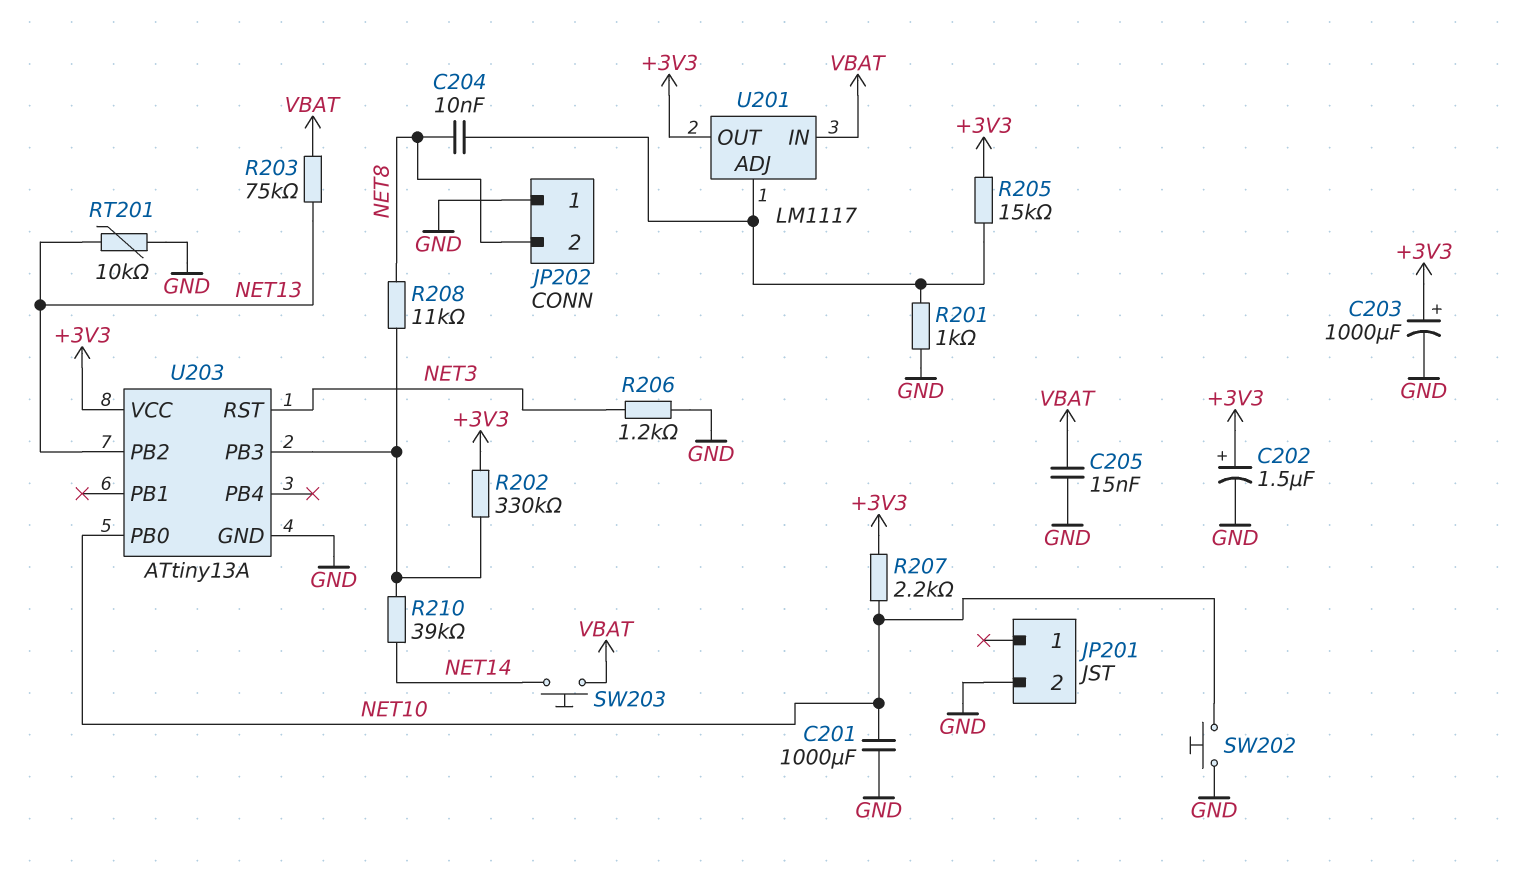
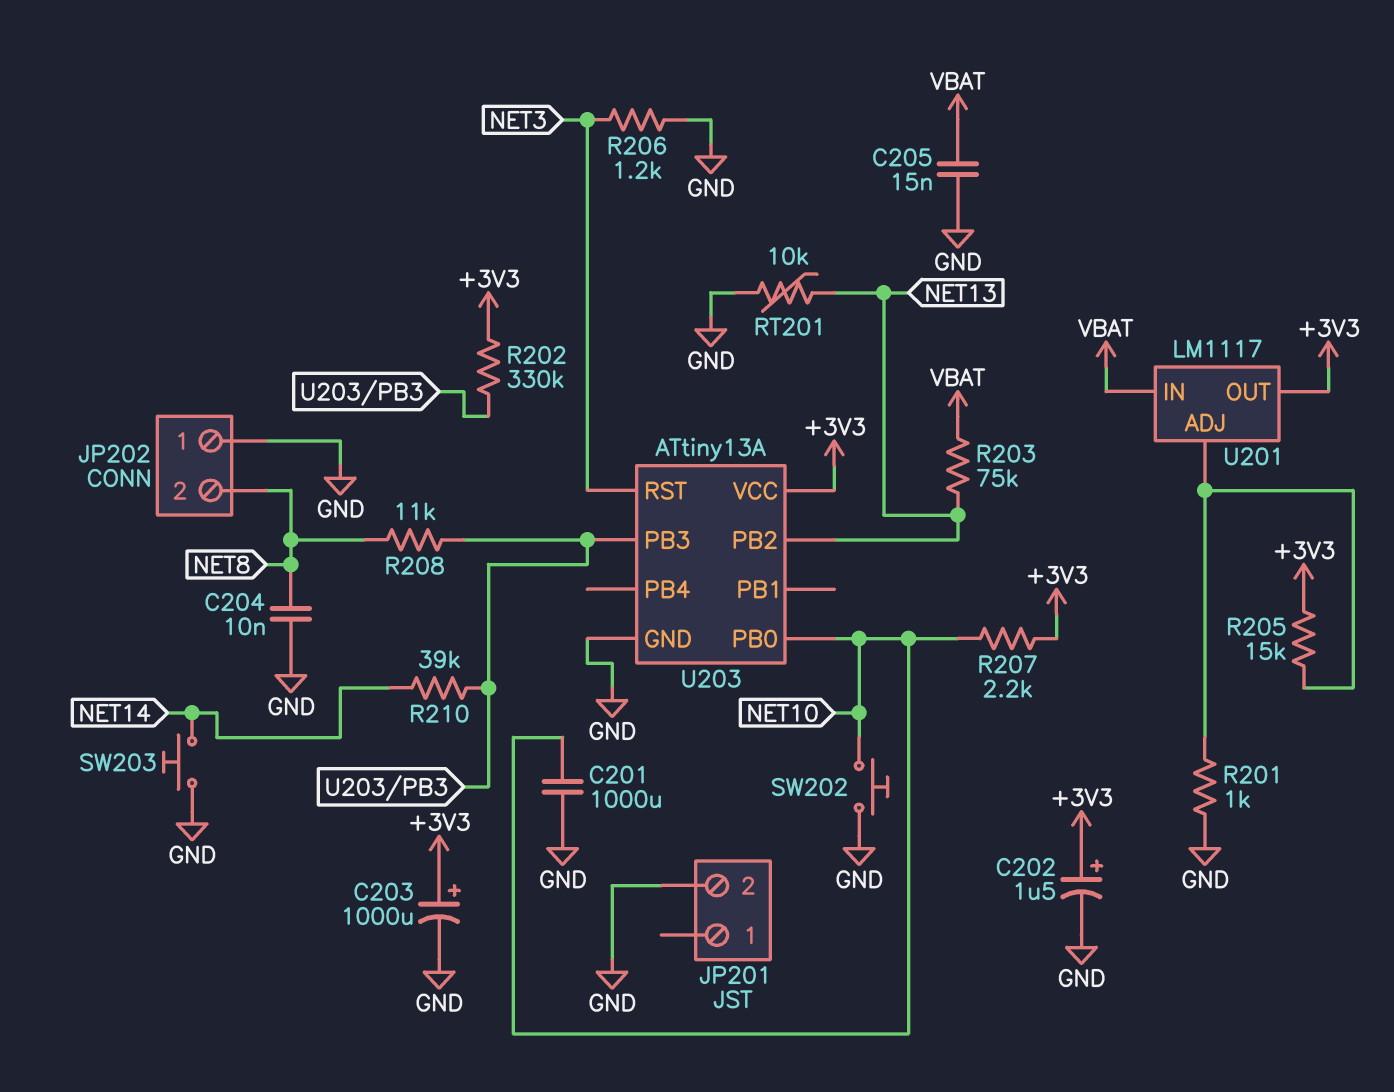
C204: 10nF (NET8, U201/ADJ) -> 10nF (GND, NET8)
SW203: button (NET14, VBAT) -> button (GND, NET14)

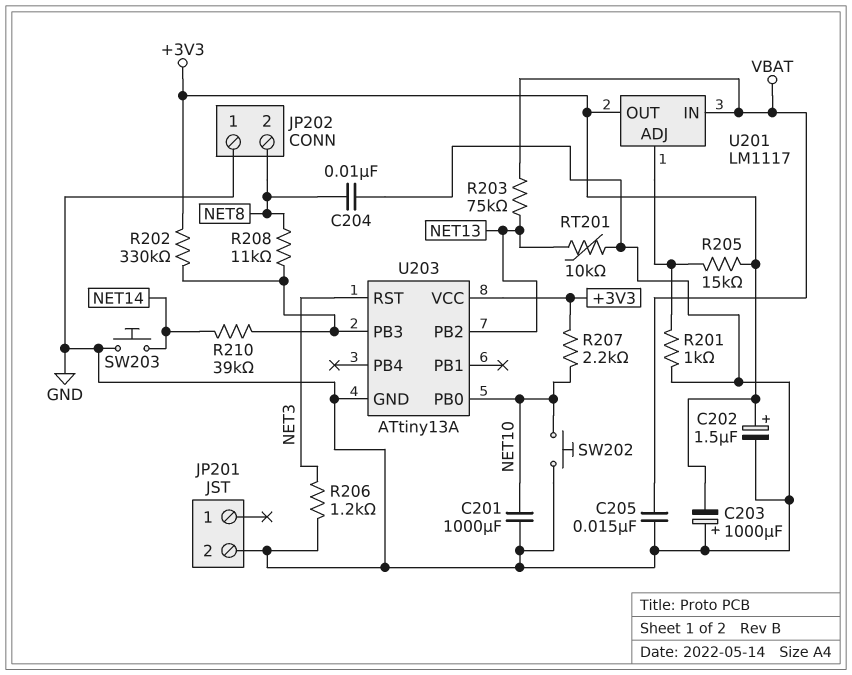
C203: 1000uF (plus +3V3, minus GND) -> 1000uF (plus GND, minus +3V3)

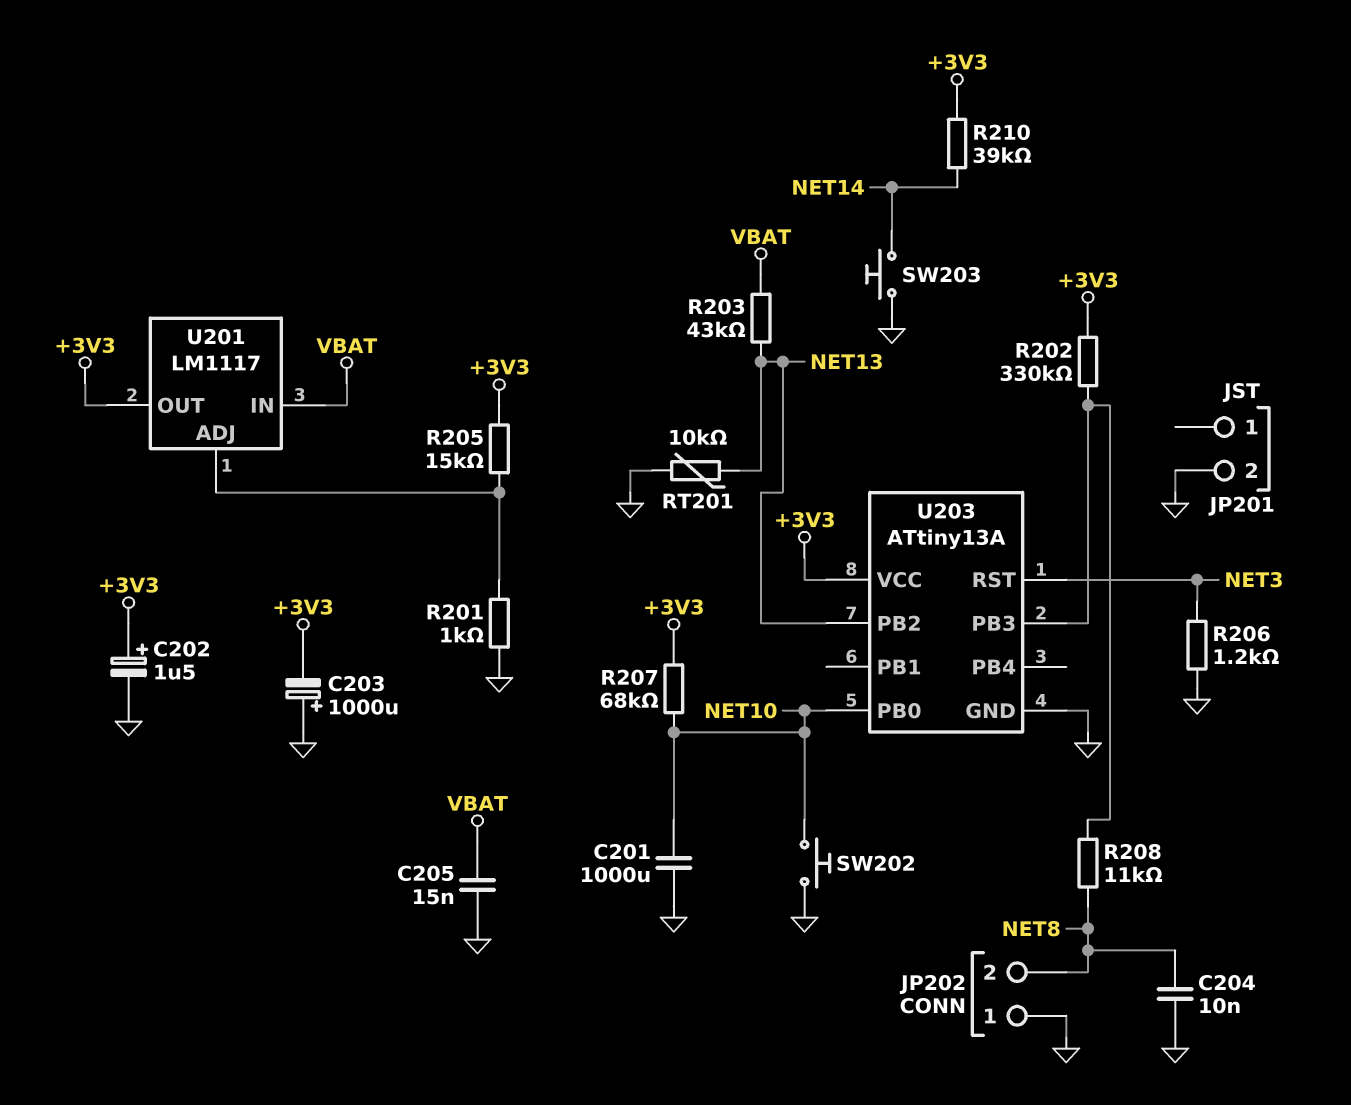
R203: 75k (NET13, VBAT) -> 43k (NET13, VBAT)
R207: 2.2k (+3V3, NET10) -> 68k (+3V3, NET10)
R210: 39k (NET14, U203/PB3) -> 39k (+3V3, NET14)

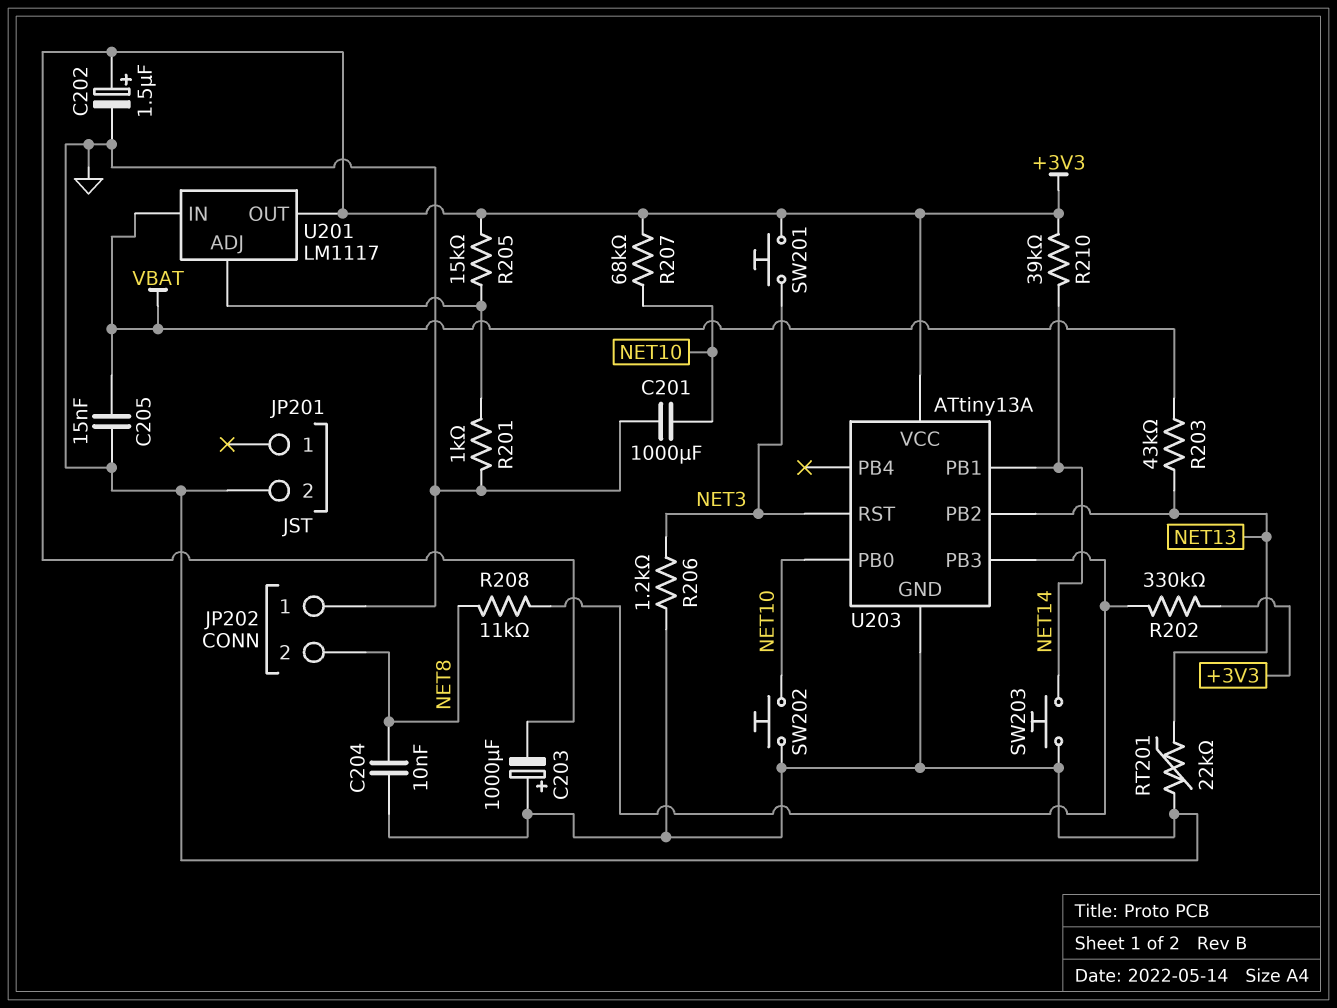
RT201: 10k (GND, NET13) -> 22k (GND, NET13)
SW201: none -> button (+3V3, NET3)
U203 pin PB1: none -> NET14

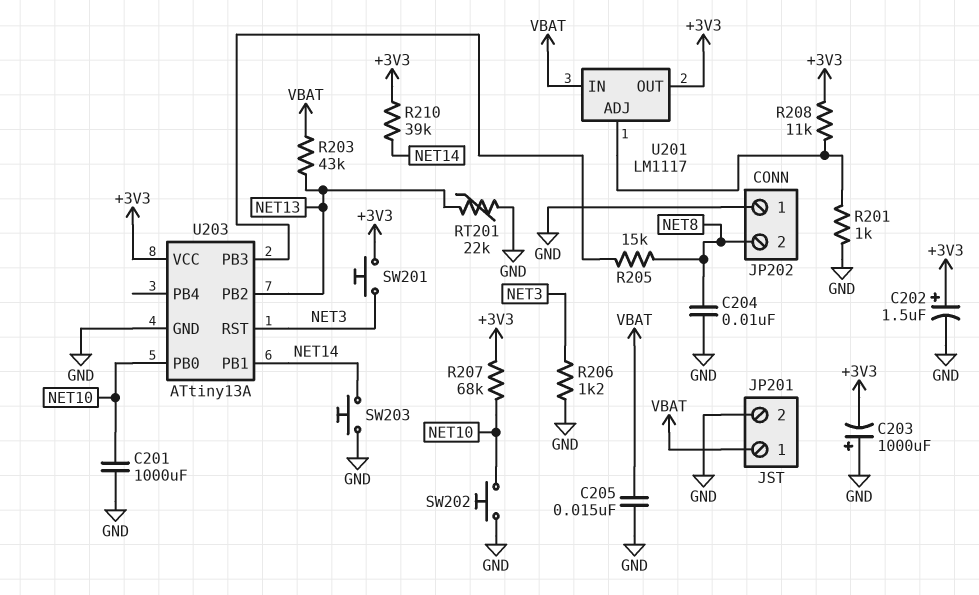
JP201 pin 1: none -> VBAT
R202: 330k (+3V3, U203/PB3) -> none
R205: 15k (+3V3, U201/ADJ) -> 15k (NET8, U203/PB3)
R208: 11k (NET8, U203/PB3) -> 11k (+3V3, U201/ADJ)

